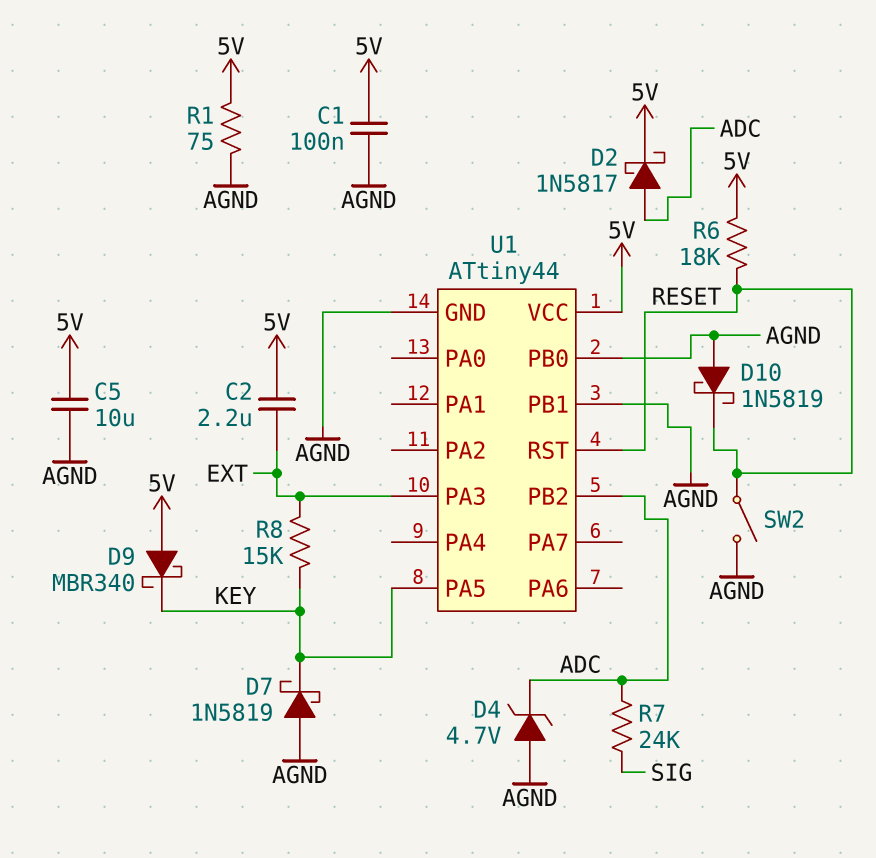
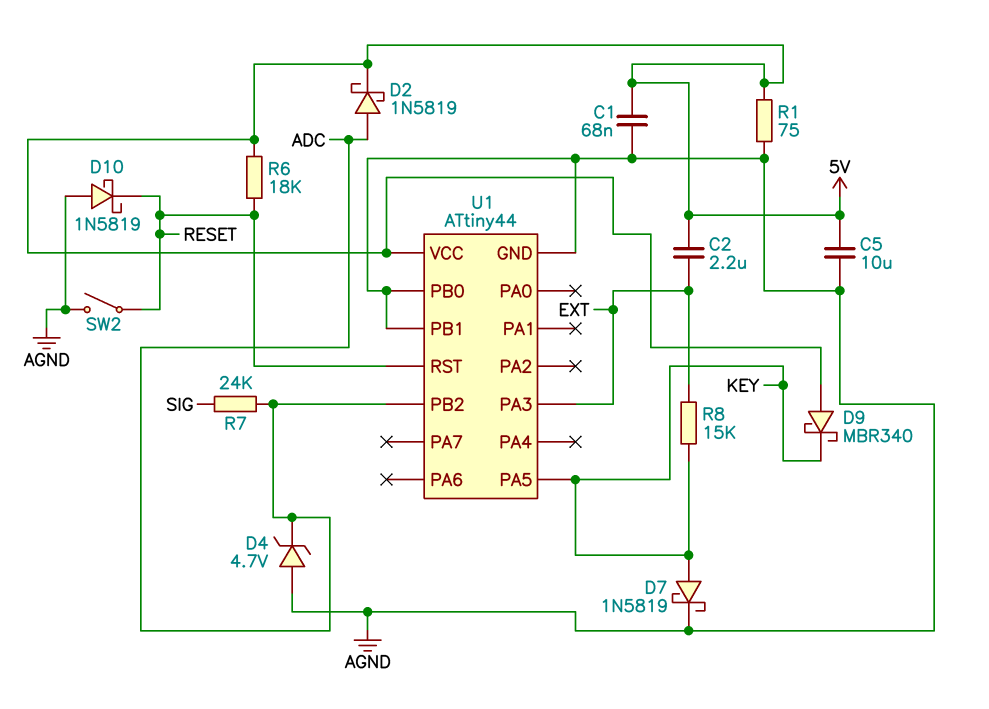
C1: 100nF (5V, AGND) -> 68nF (5V, AGND)
D2: schottky 1N5817 (A ADC, K 5V) -> schottky 1N5819 (A ADC, K 5V)
D7: schottky 1N5819 (A AGND, K KEY) -> schottky 1N5819 (A KEY, K AGND)

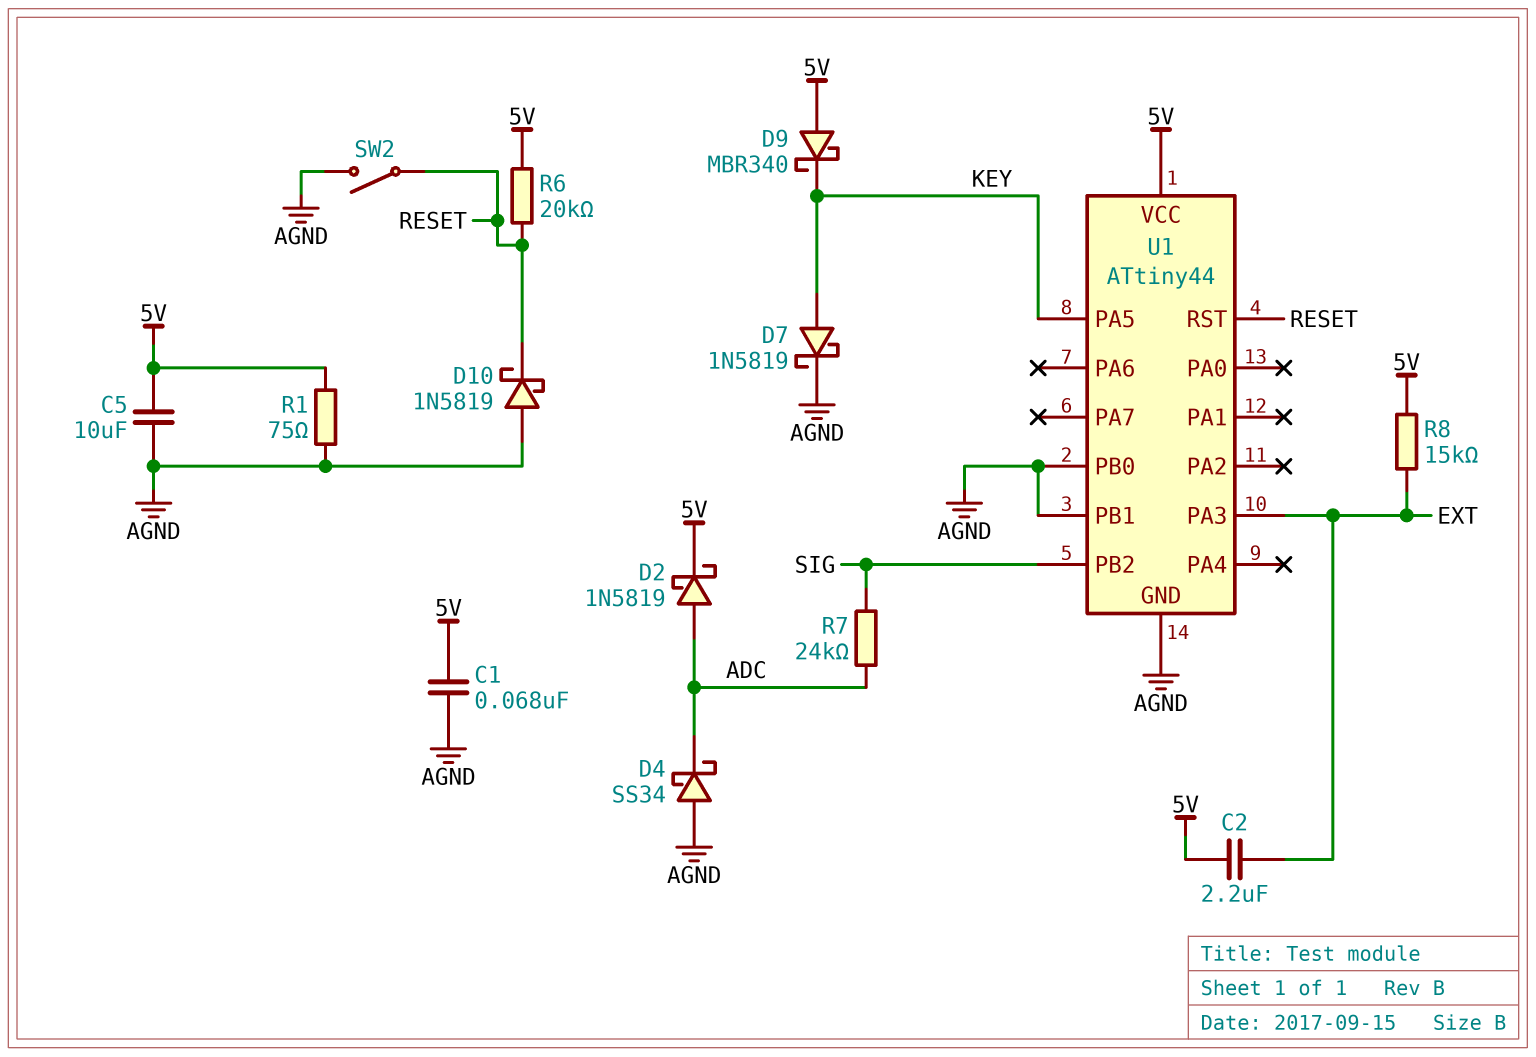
D4: zener 4.7V (A AGND, K ADC) -> schottky SS34 (A AGND, K ADC)
R6: 18k (5V, RESET) -> 20k (5V, RESET)
R8: 15k (EXT, KEY) -> 15k (5V, EXT)
U1 pin PB2: ADC -> SIG

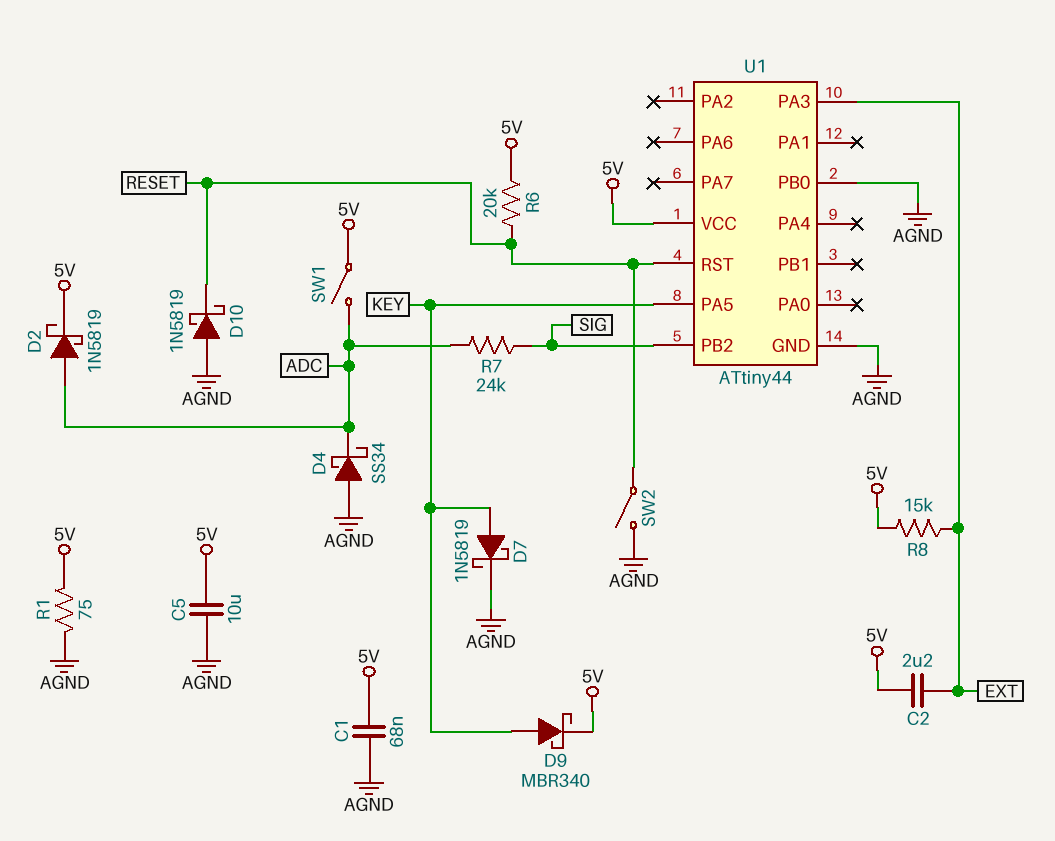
D9: schottky MBR340 (A 5V, K KEY) -> schottky MBR340 (A KEY, K 5V)
SW1: none -> switch (5V, ADC)
U1 pin PB1: AGND -> none

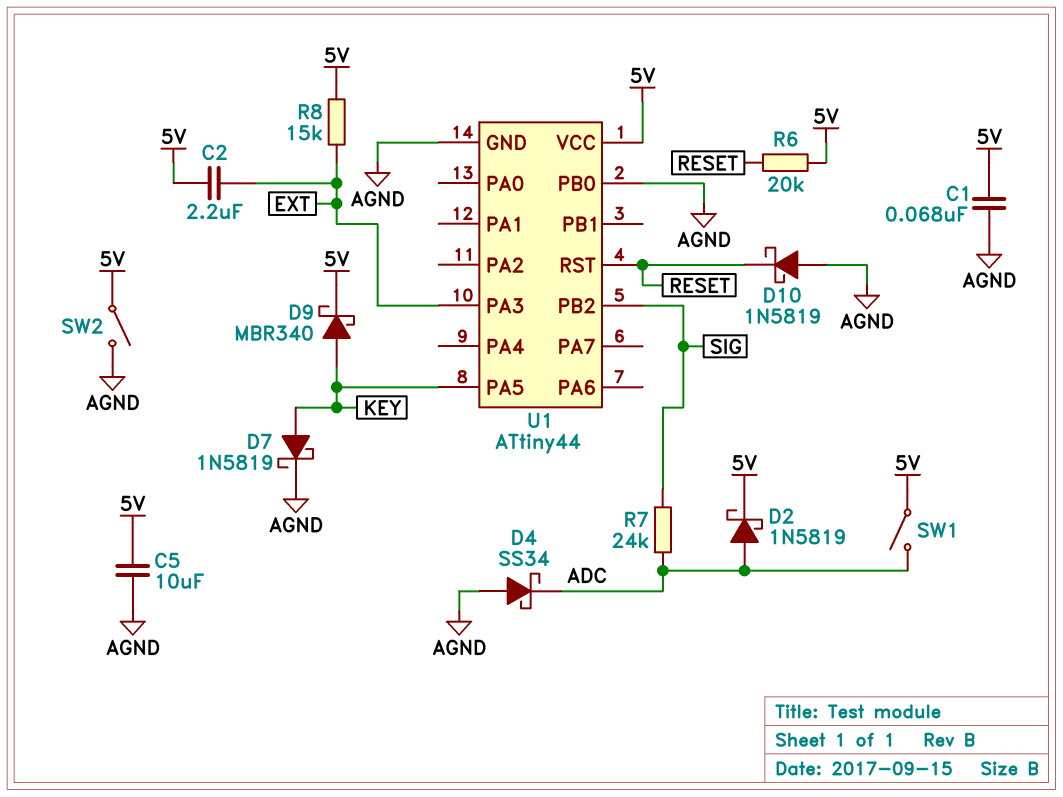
R1: 75 (5V, AGND) -> none
SW2: switch (AGND, RESET) -> switch (5V, AGND)

